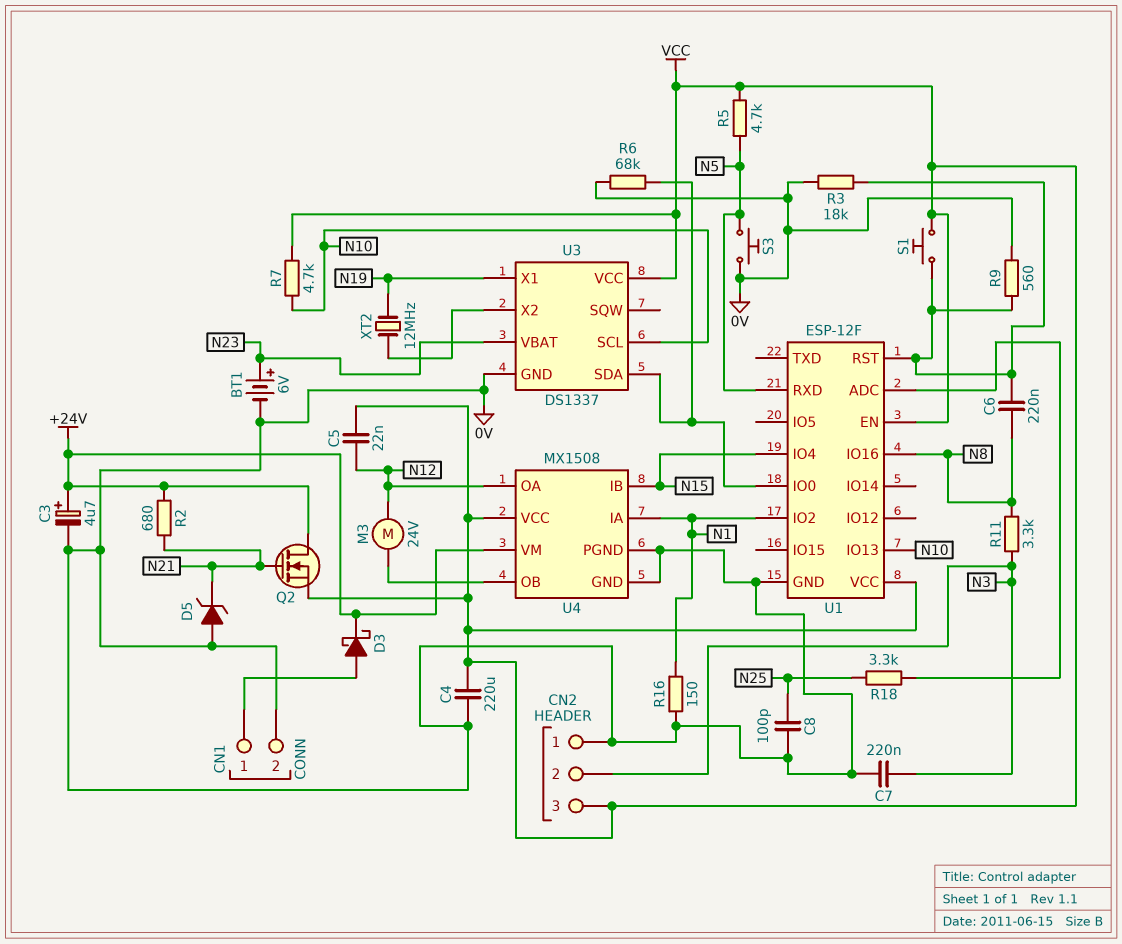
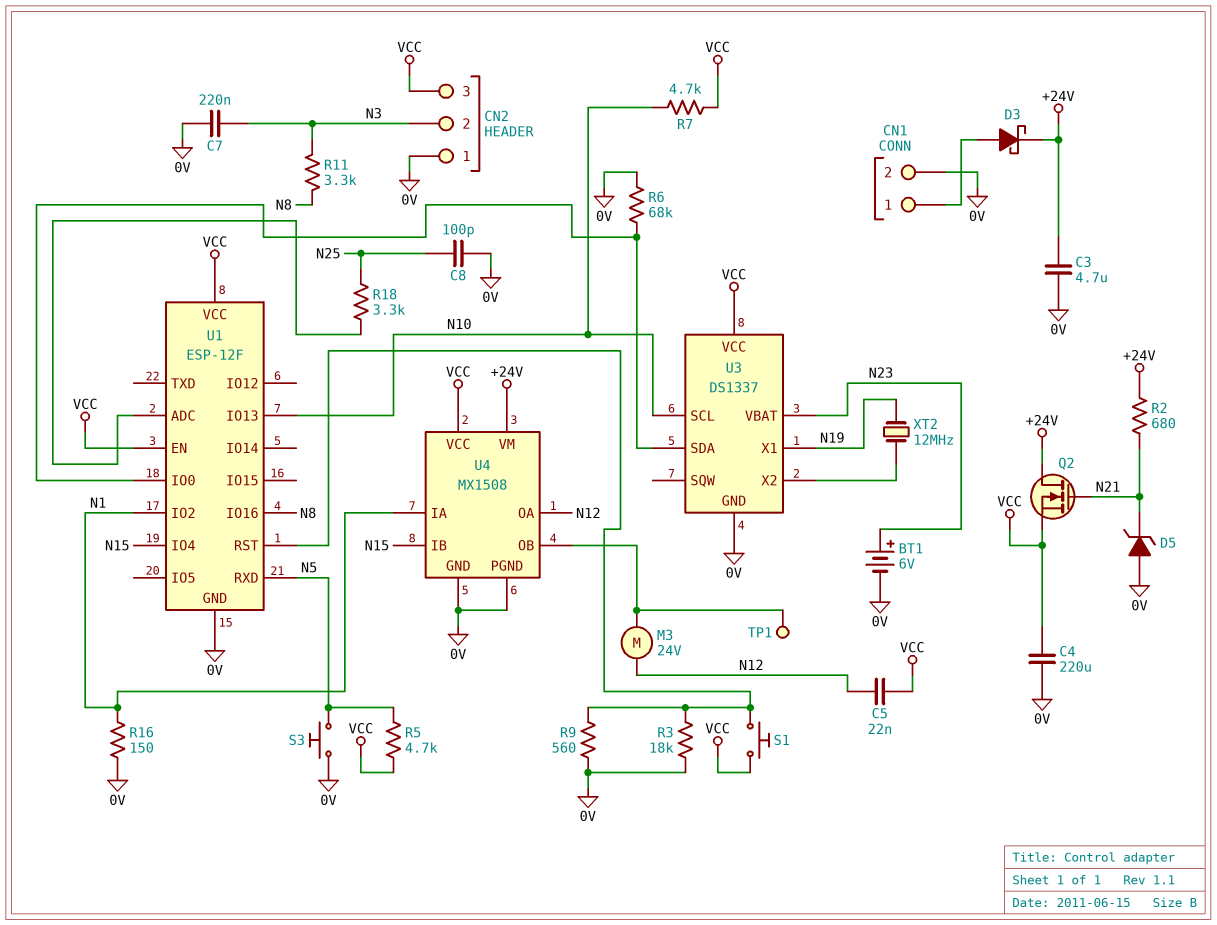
C3: 4.7uF (plus +24V, minus 0V) -> 4.7uF (+24V, 0V)
C6: 220nF (N8, U1/RST) -> none
TP1: none -> test point (U4/OB)

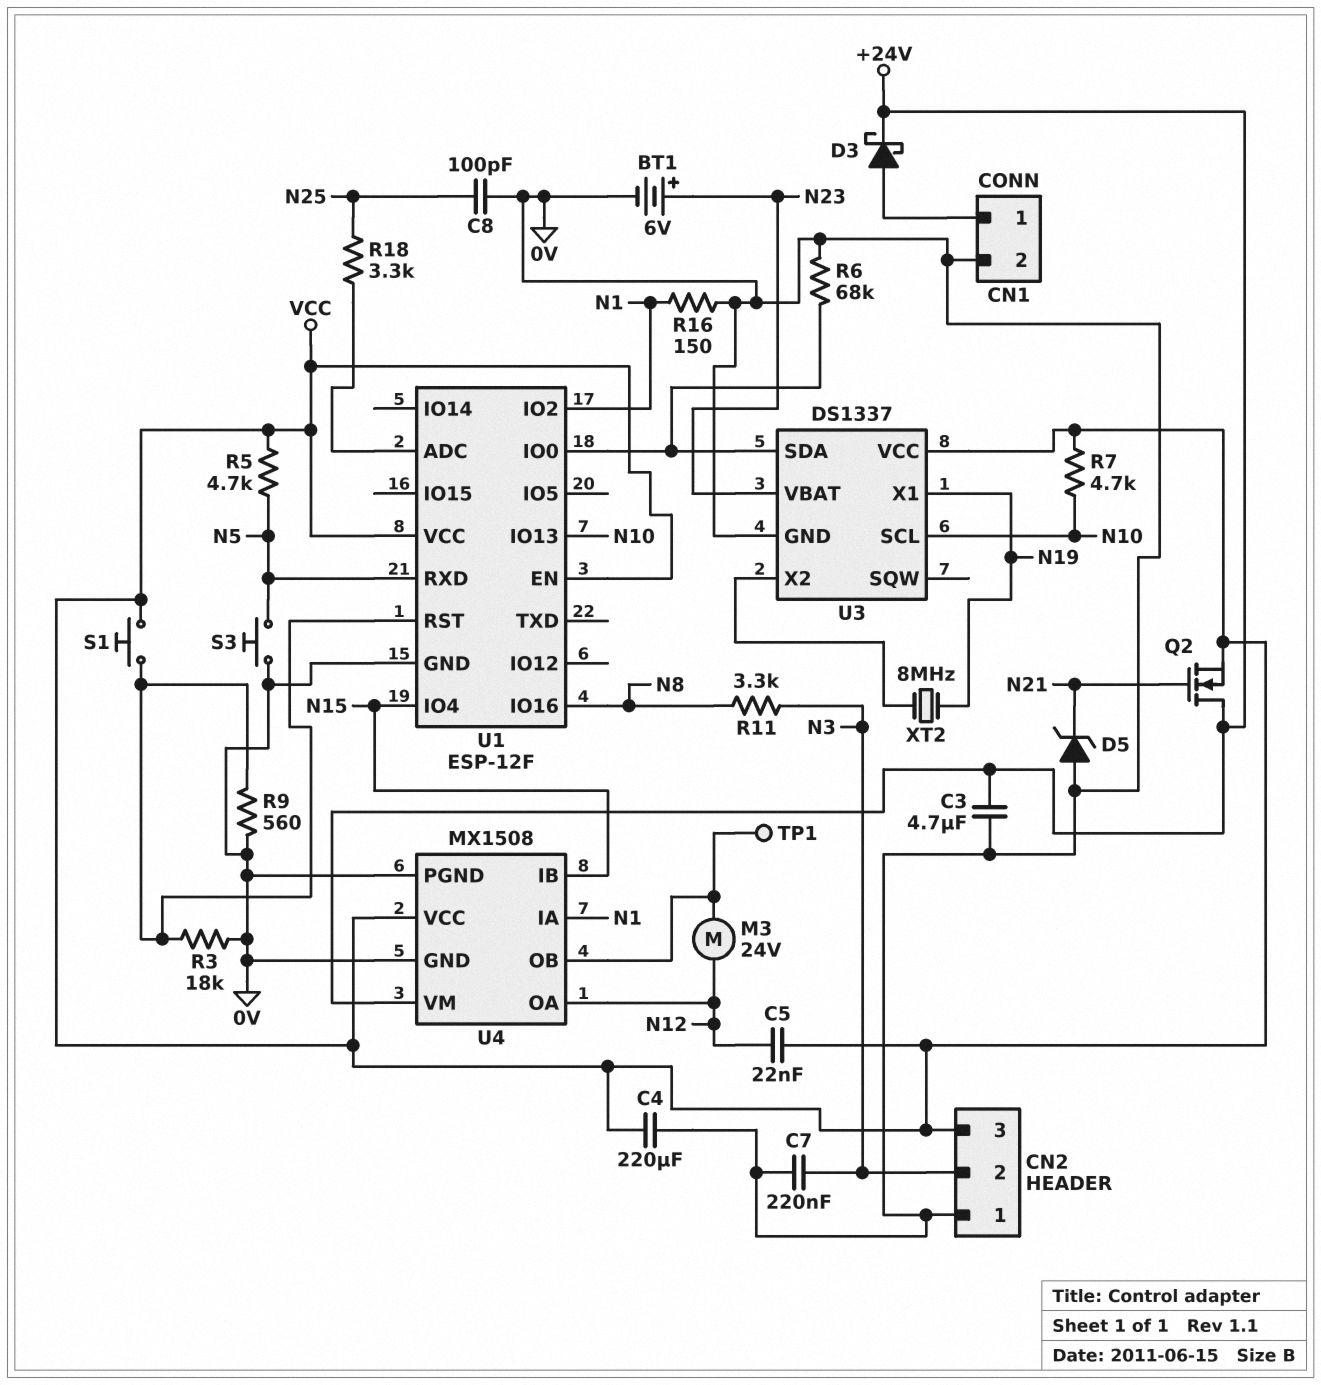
R2: 680 (+24V, N21) -> none
XT2: 12MHz (N19, U3/X2) -> 8MHz (N19, U3/X2)

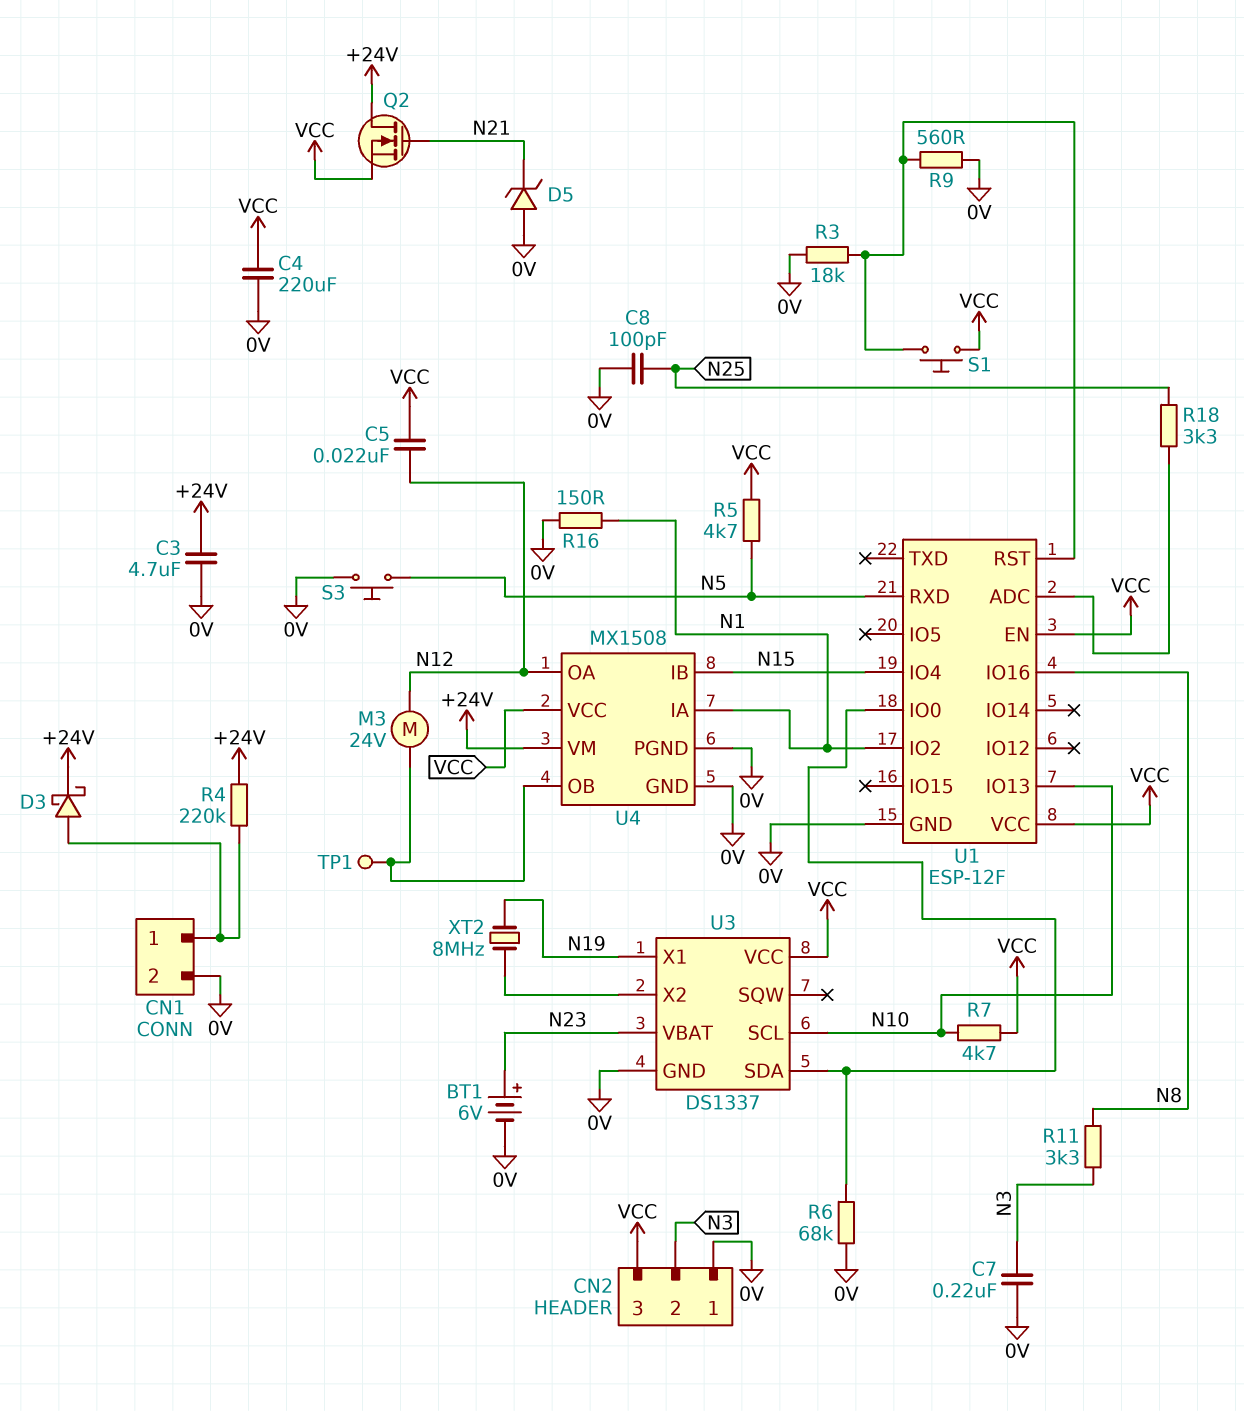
R4: none -> 220k (+24V, CN1/1)

